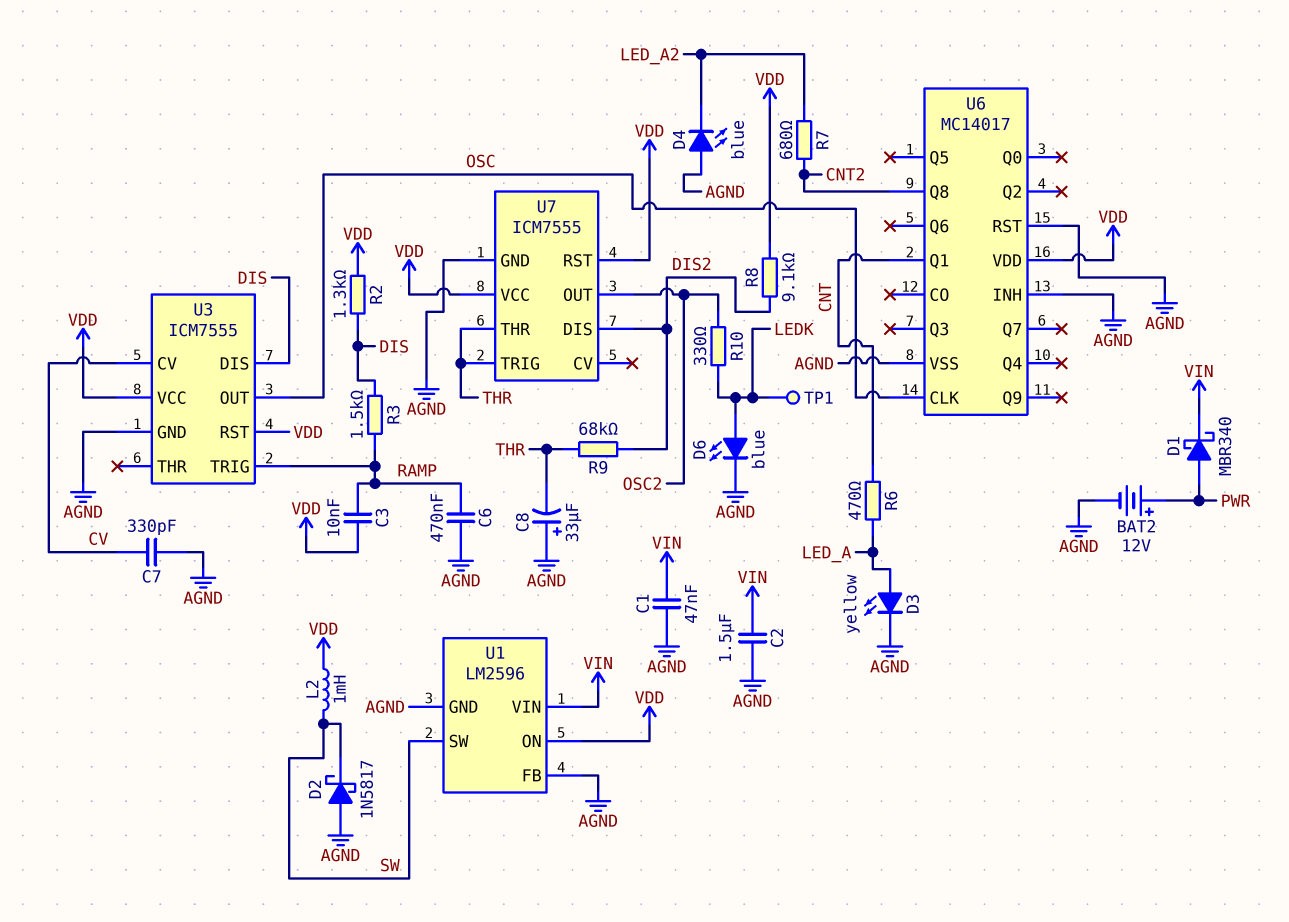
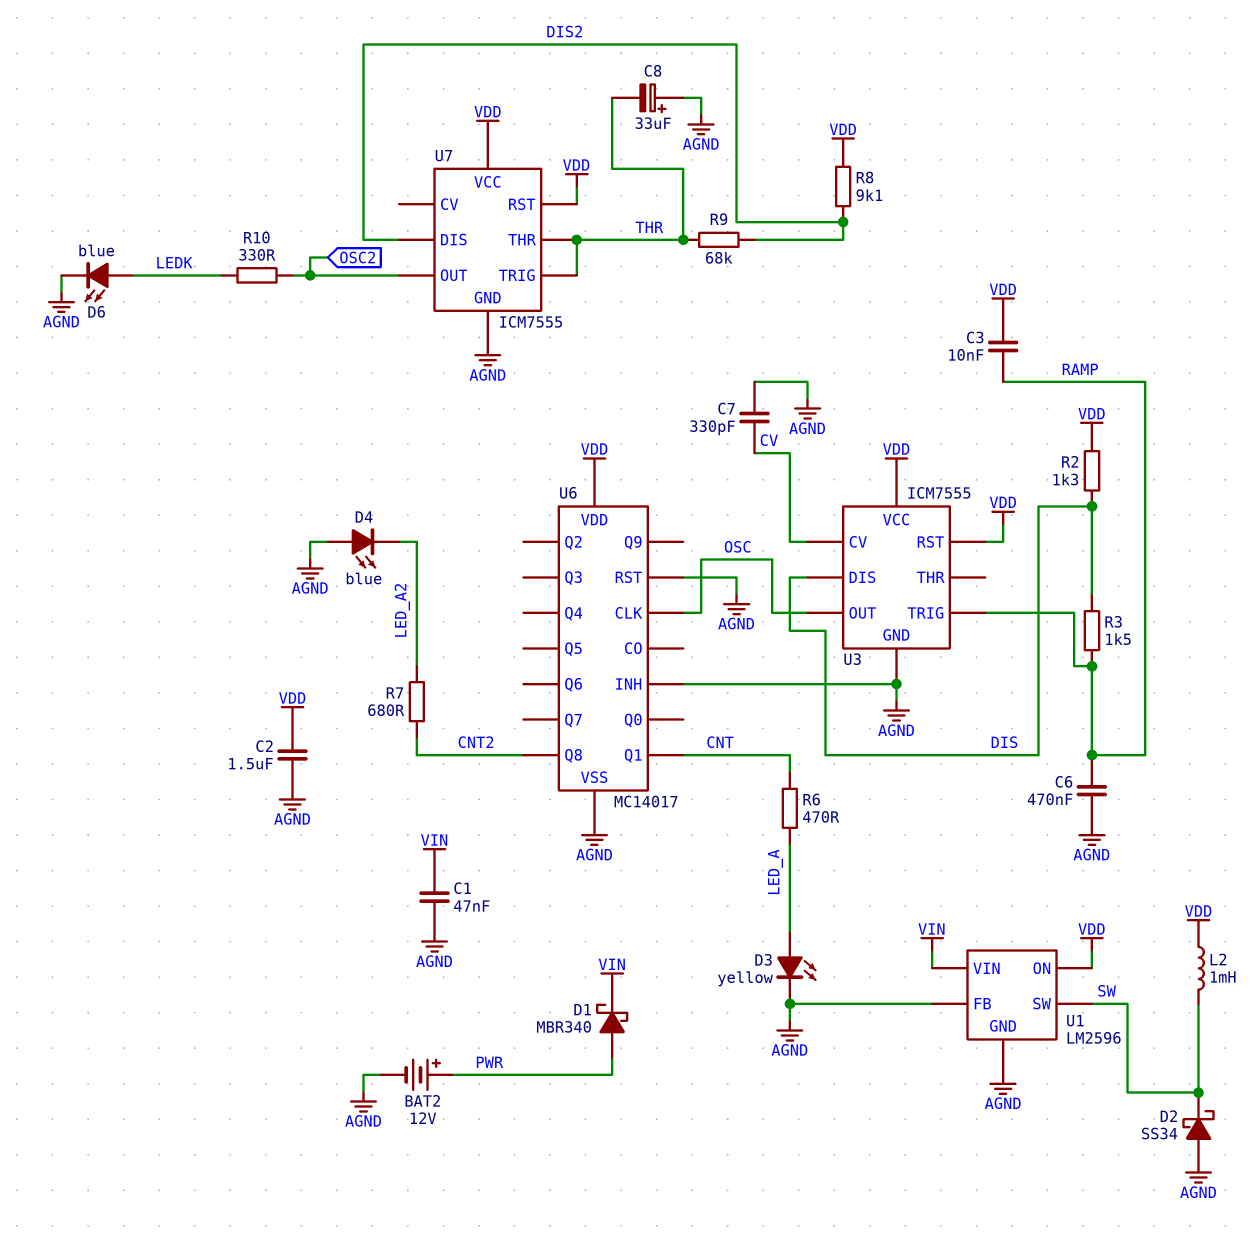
C2: 1.5uF (AGND, VIN) -> 1.5uF (AGND, VDD)
D2: schottky 1N5817 (A AGND, K SW) -> schottky SS34 (A AGND, K SW)
TP1: test point (LEDK) -> none

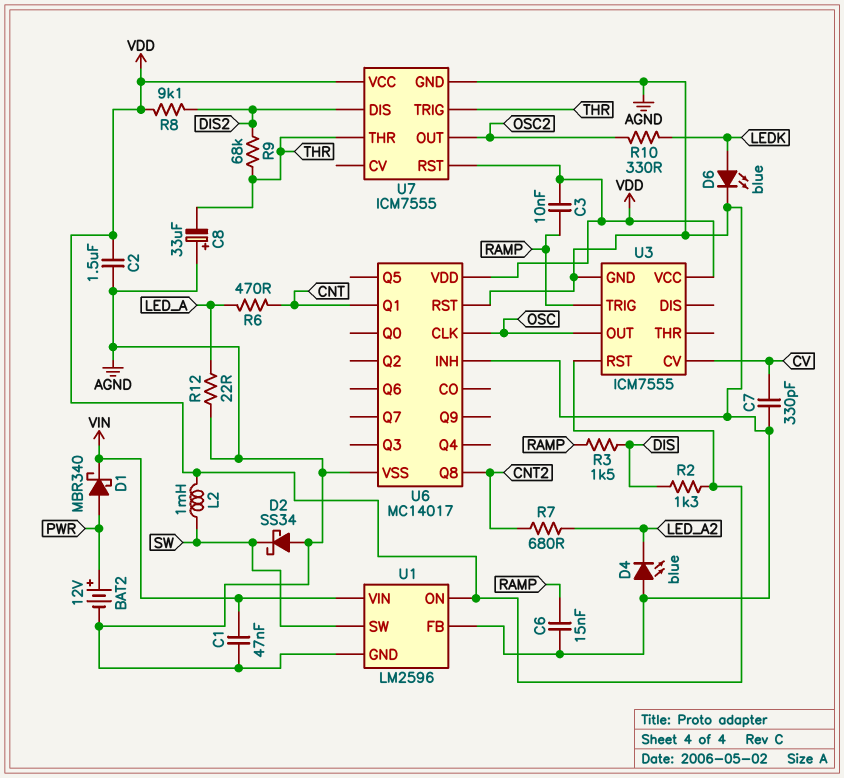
C6: 470nF (AGND, RAMP) -> 15nF (AGND, RAMP)
D3: LED yellow (A LED_A, K AGND) -> none
R12: none -> 22 (AGND, LED_A)
U3 pin DIS: DIS -> none

